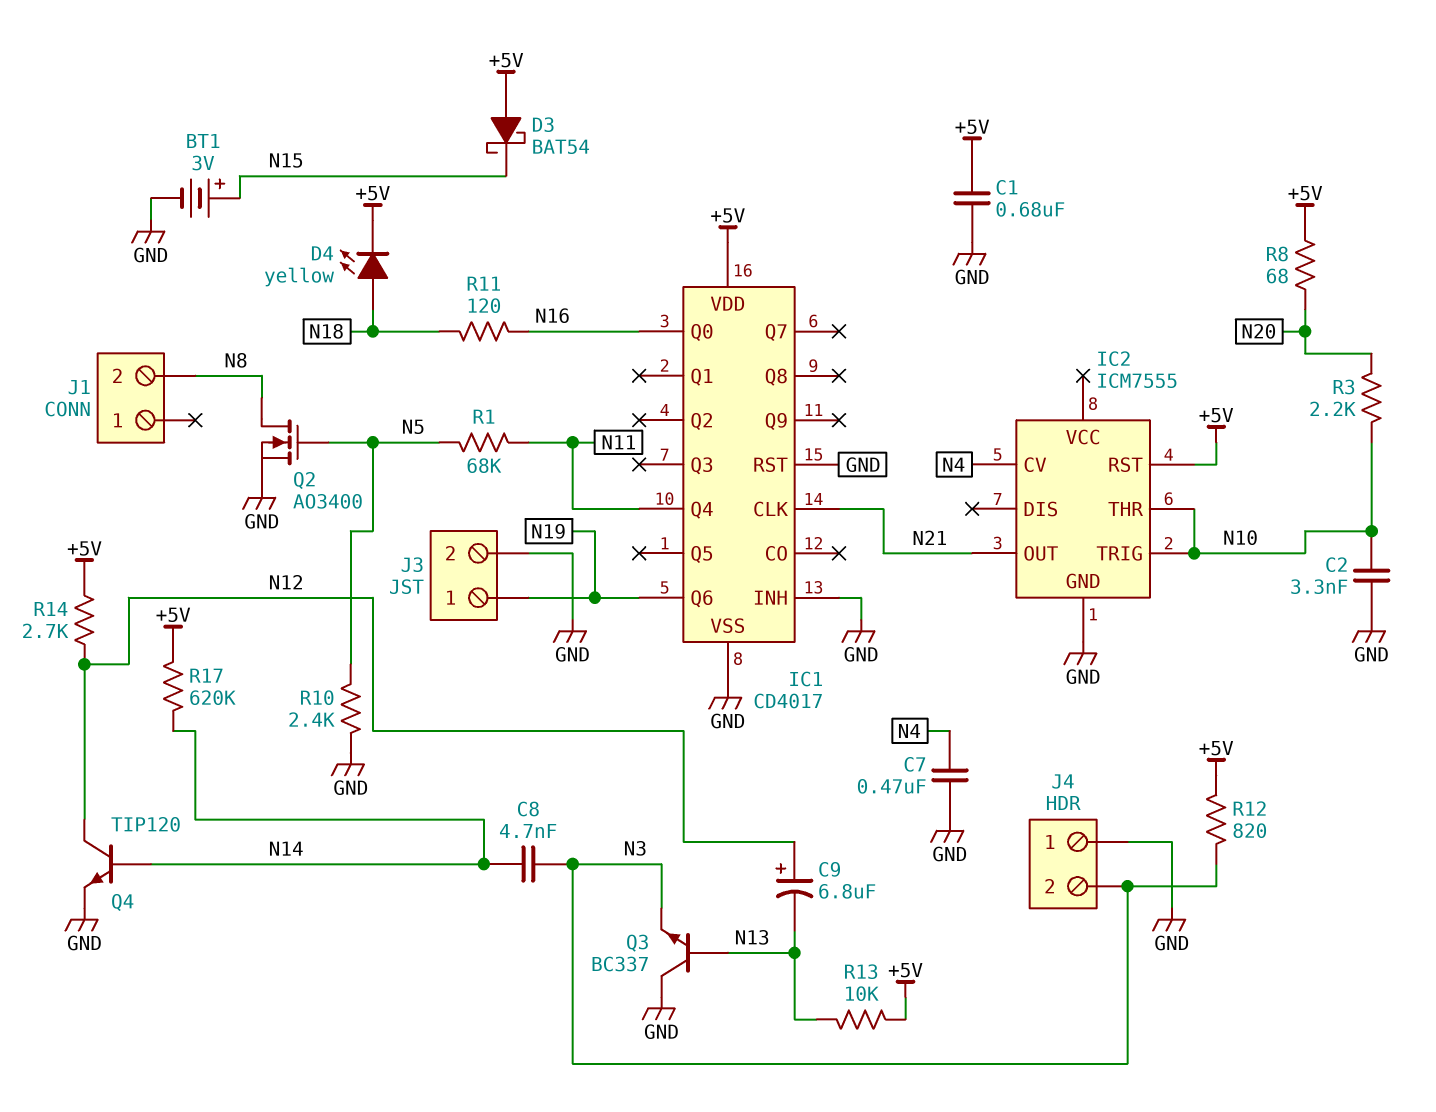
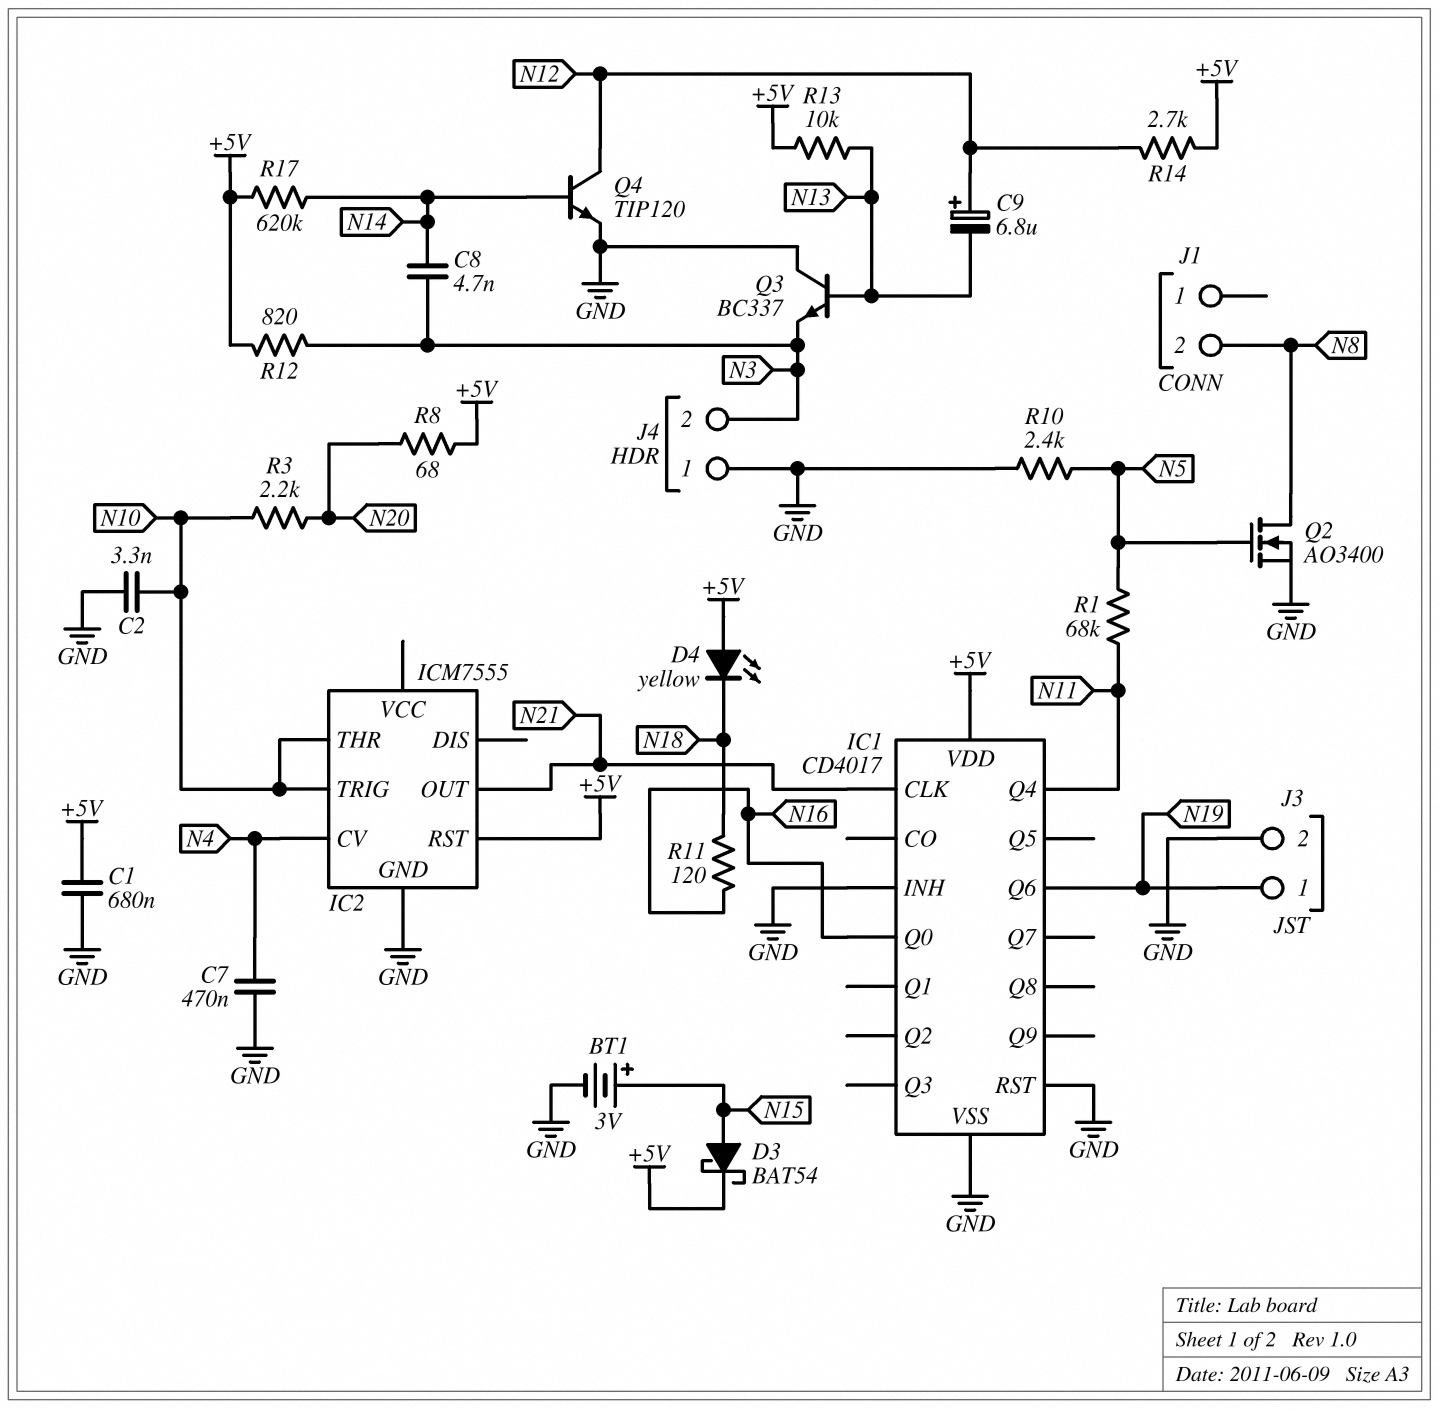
D3: schottky BAT54 (A +5V, K N15) -> schottky BAT54 (A N15, K +5V)
D4: LED yellow (A N18, K +5V) -> LED yellow (A +5V, K N18)

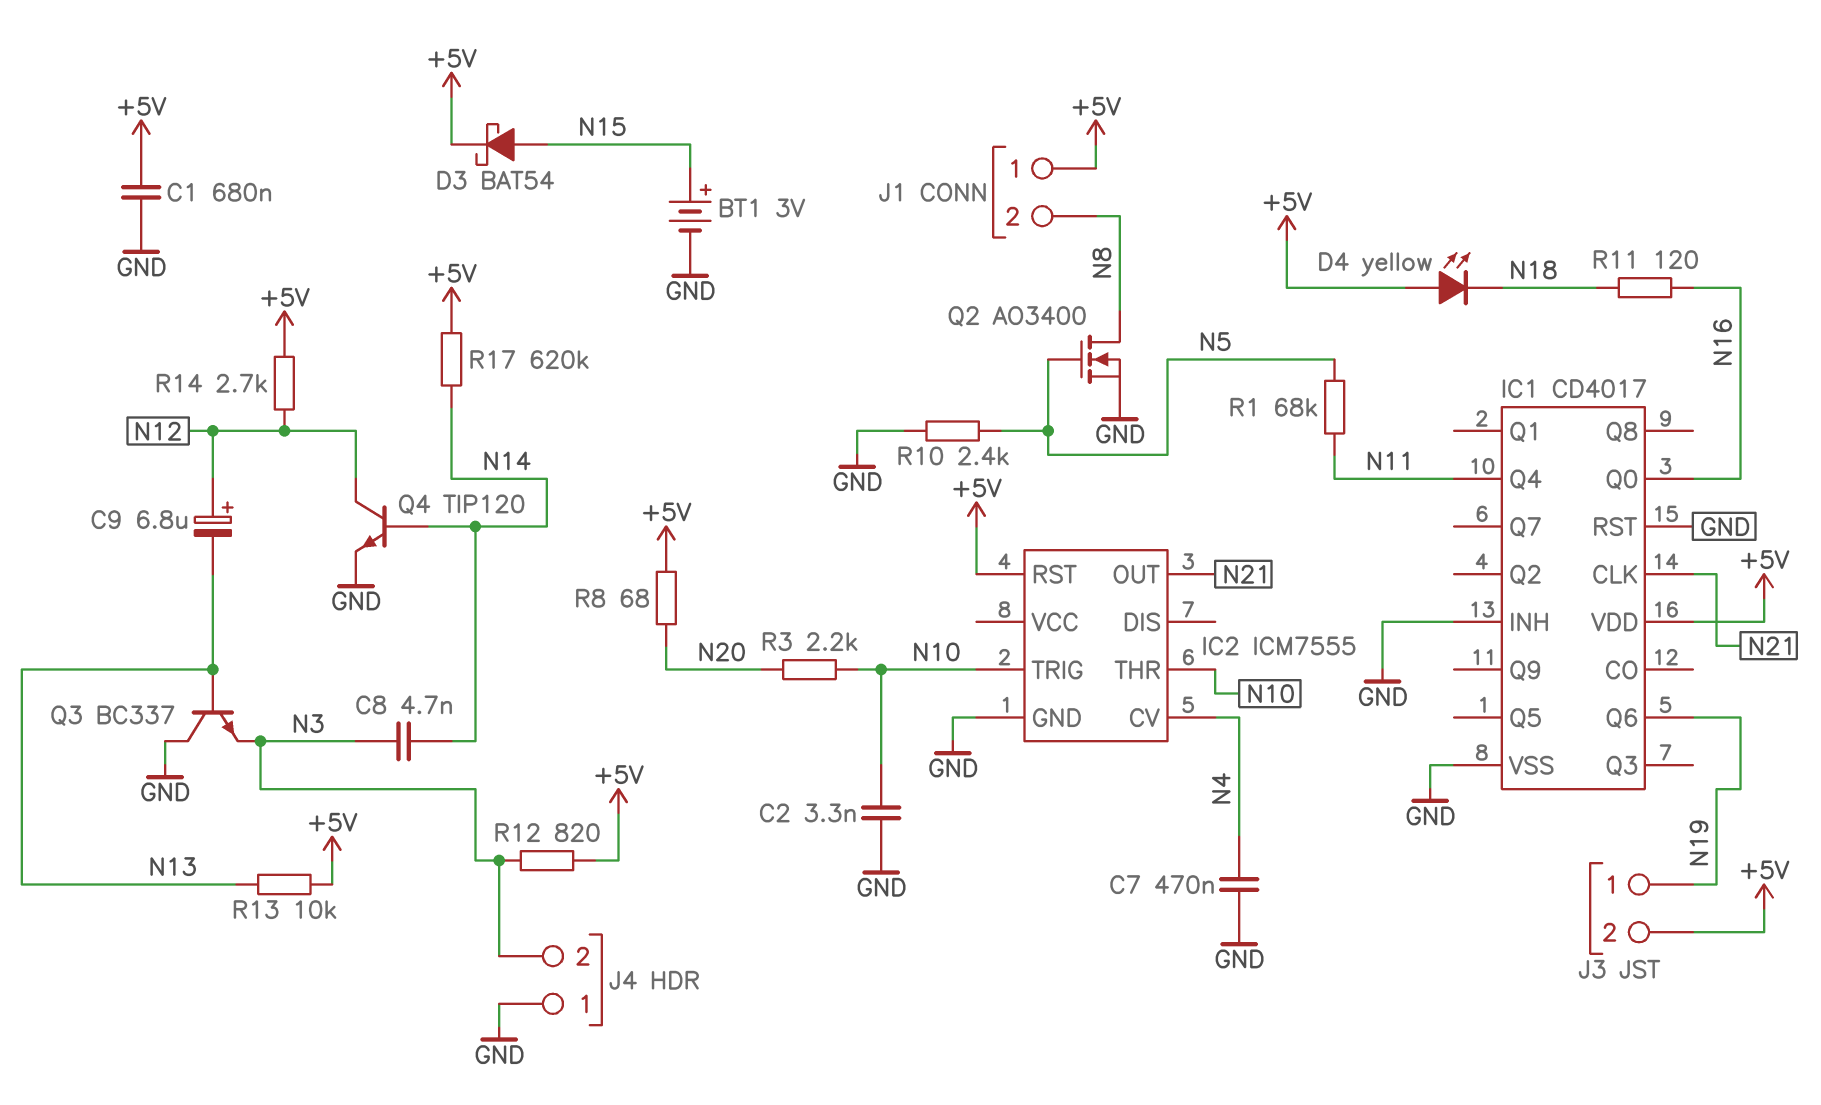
J1 pin 1: none -> +5V
J3 pin 2: GND -> +5V

